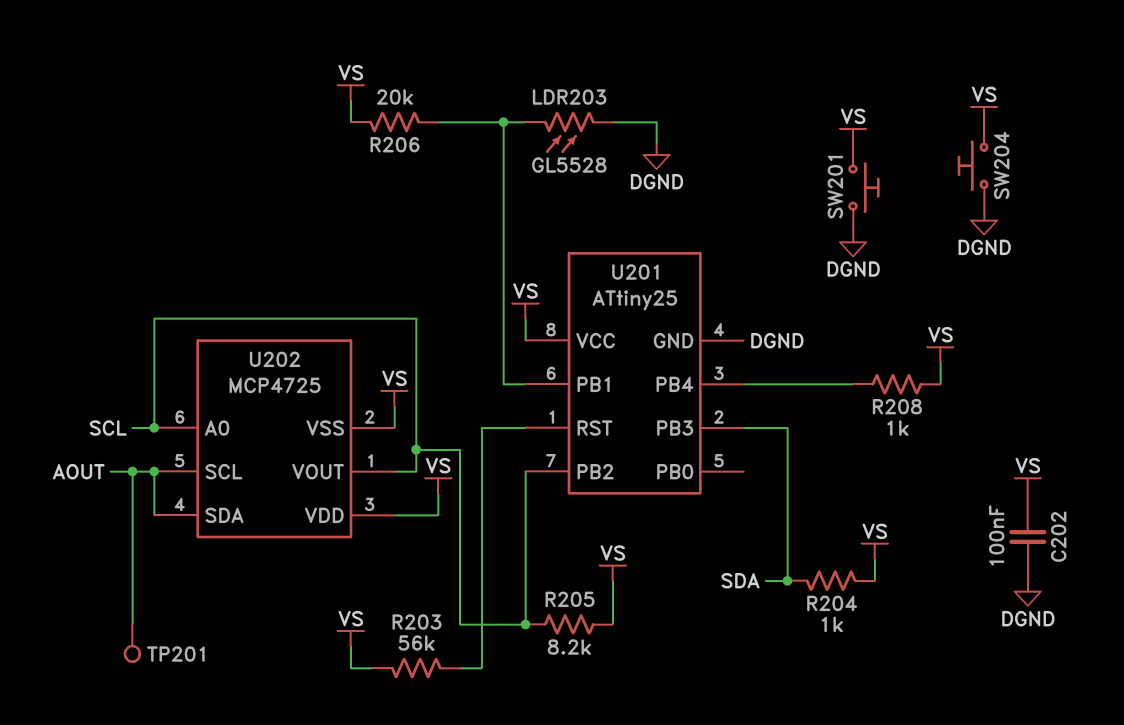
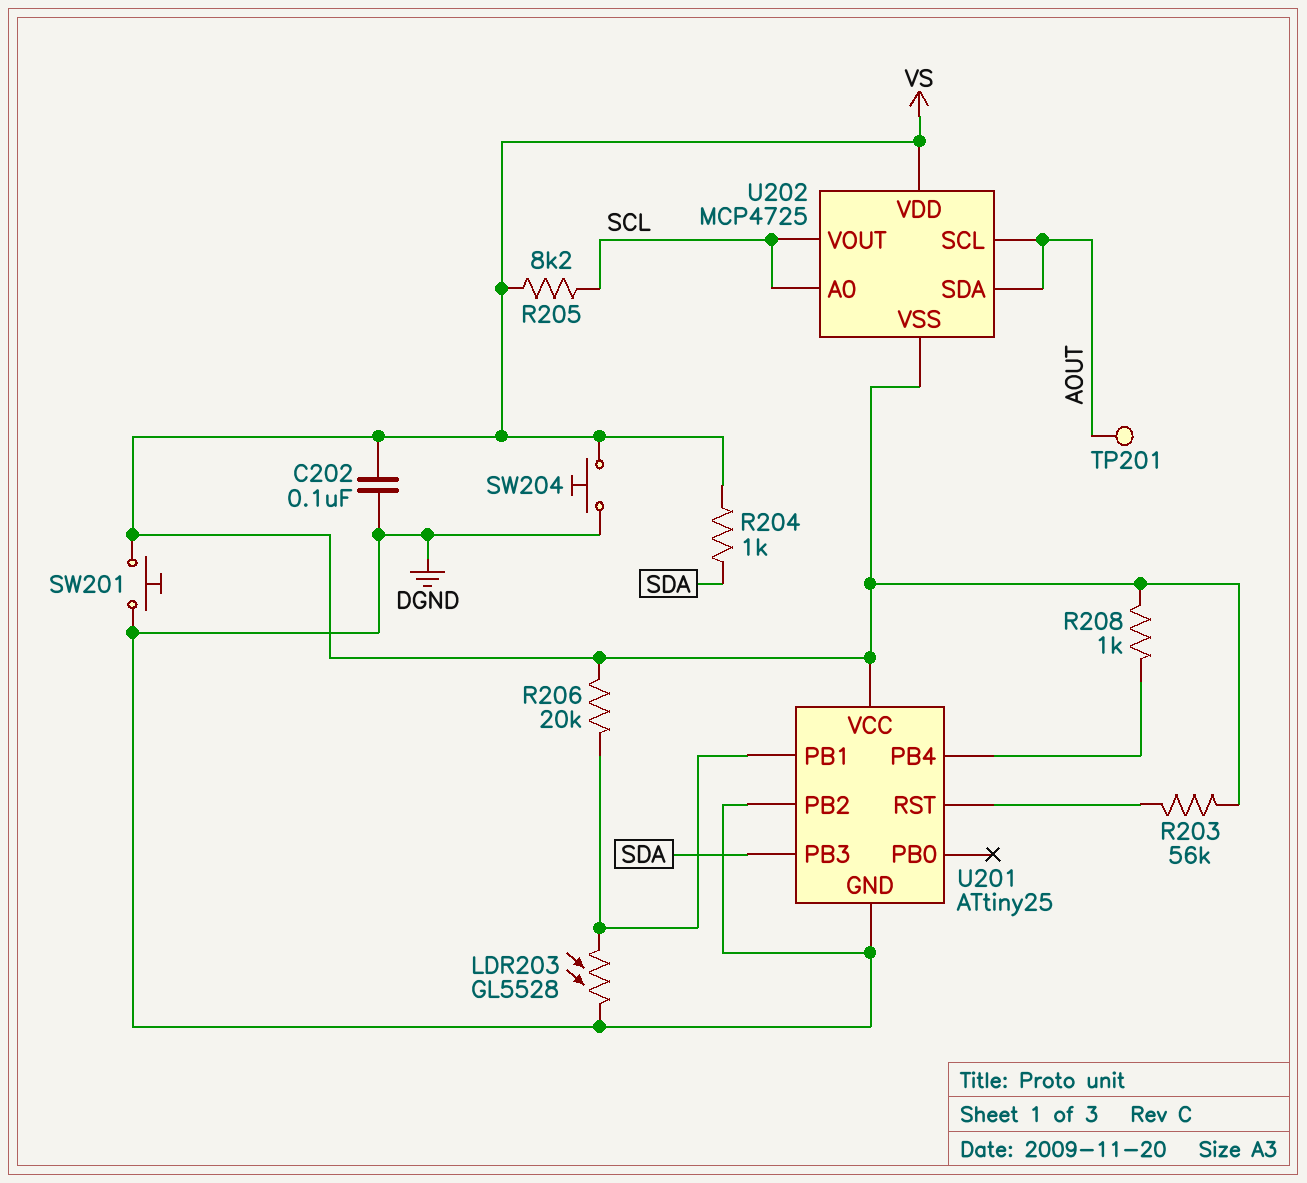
U201 pin PB2: SCL -> DGND

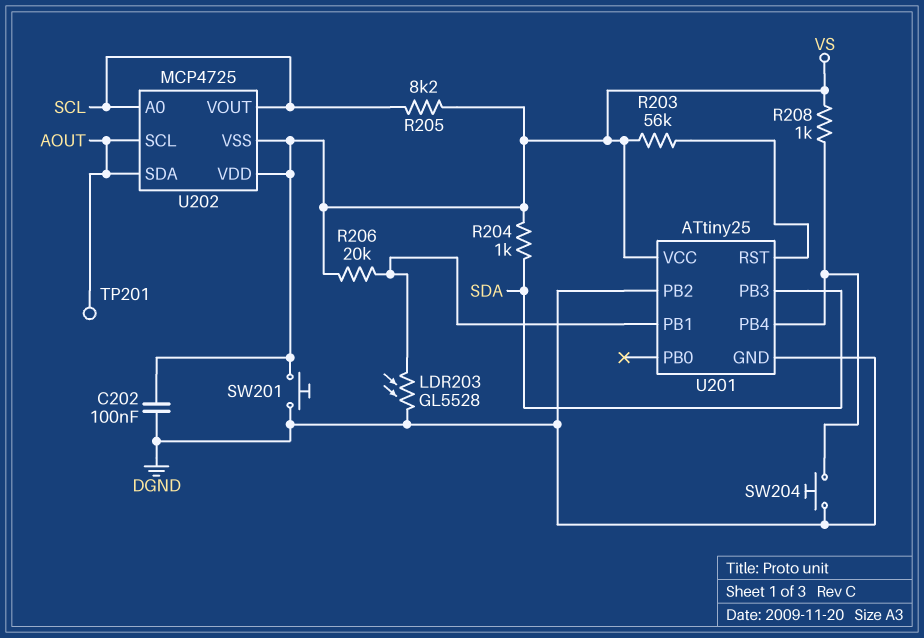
SW204: button (DGND, VS) -> button (DGND, U201/PB4)

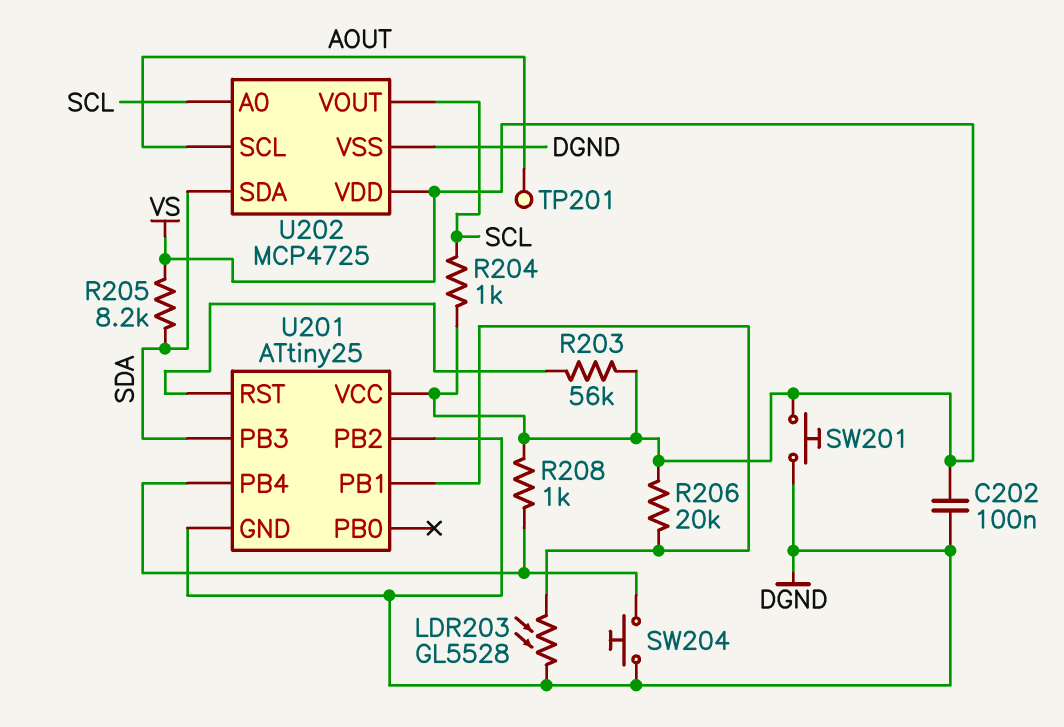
R204: 1k (SDA, VS) -> 1k (SCL, VS)
R205: 8.2k (SCL, VS) -> 8.2k (SDA, VS)
U202 pin SDA: AOUT -> SDA
U202 pin VSS: VS -> DGND

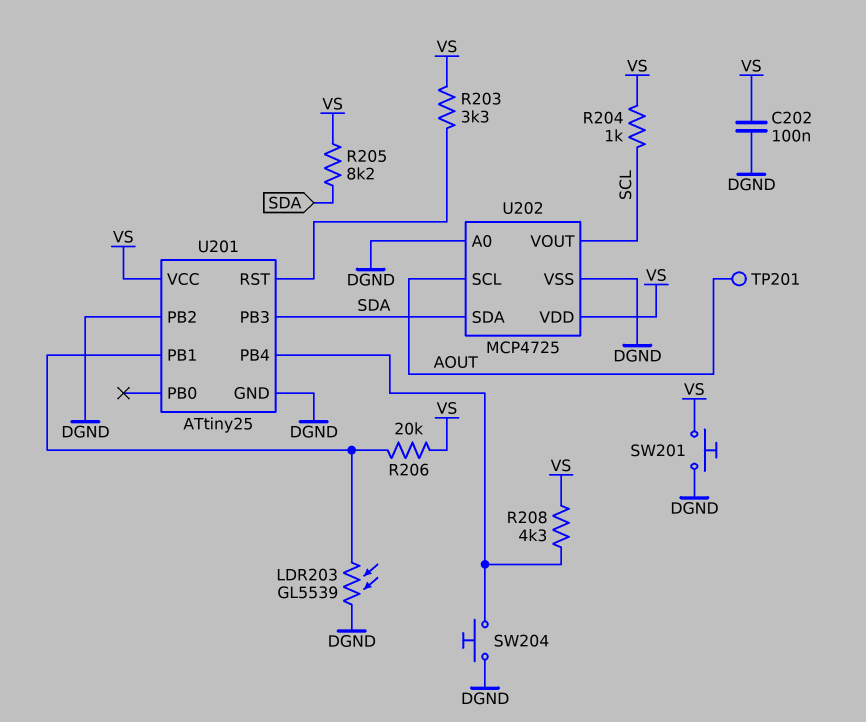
LDR203: GL5528 (DGND, U201/PB1) -> GL5539 (DGND, U201/PB1)
R203: 56k (U201/RST, VS) -> 3.3k (U201/RST, VS)
R208: 1k (U201/PB4, VS) -> 4.3k (U201/PB4, VS)
U202 pin A0: SCL -> DGND

